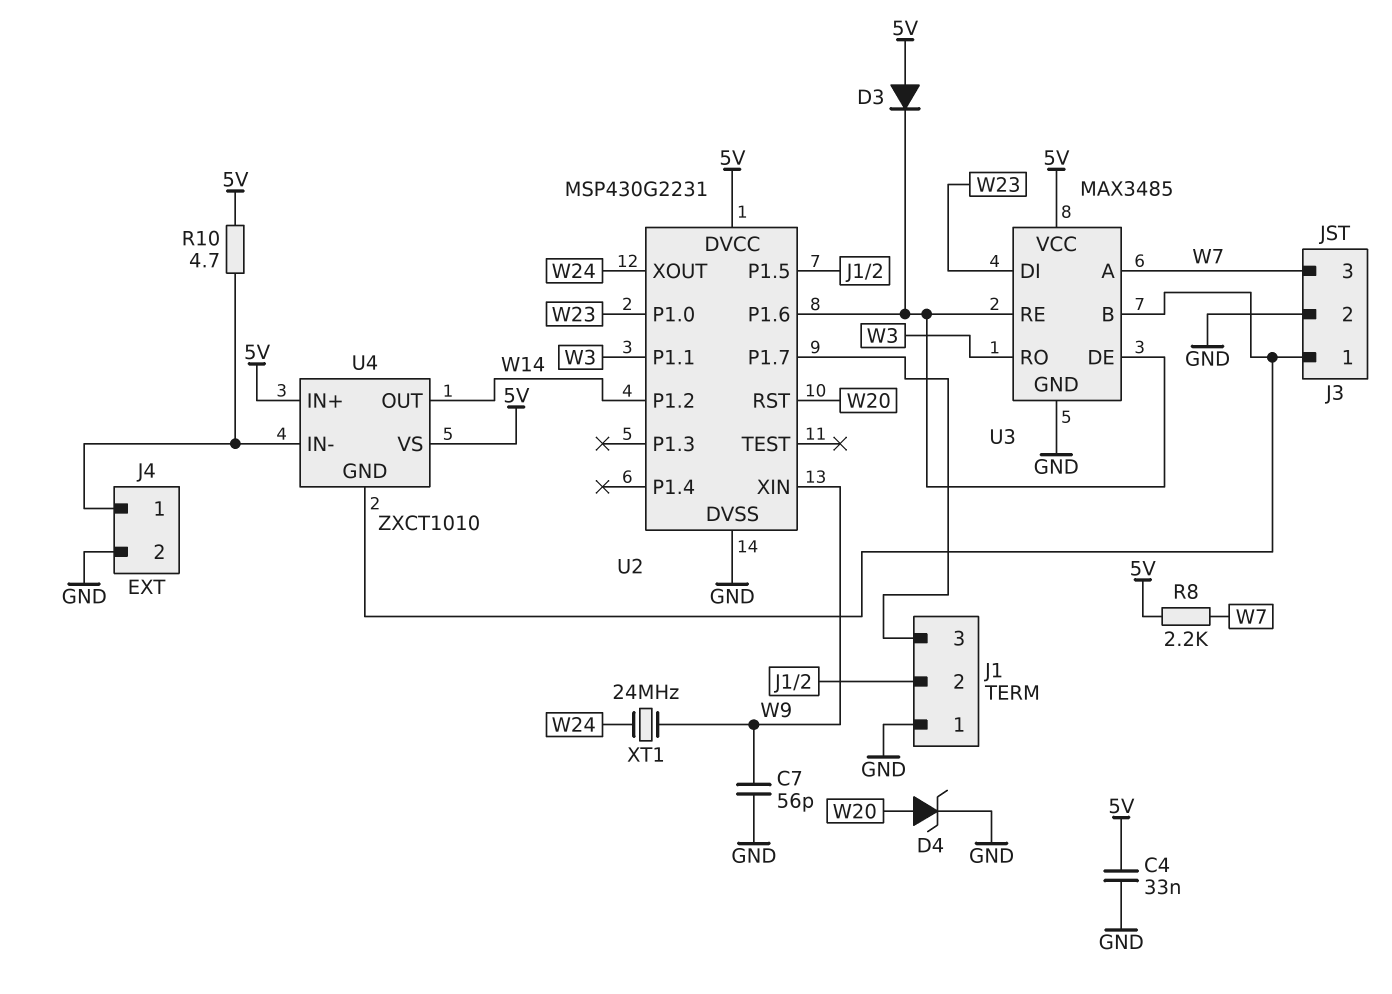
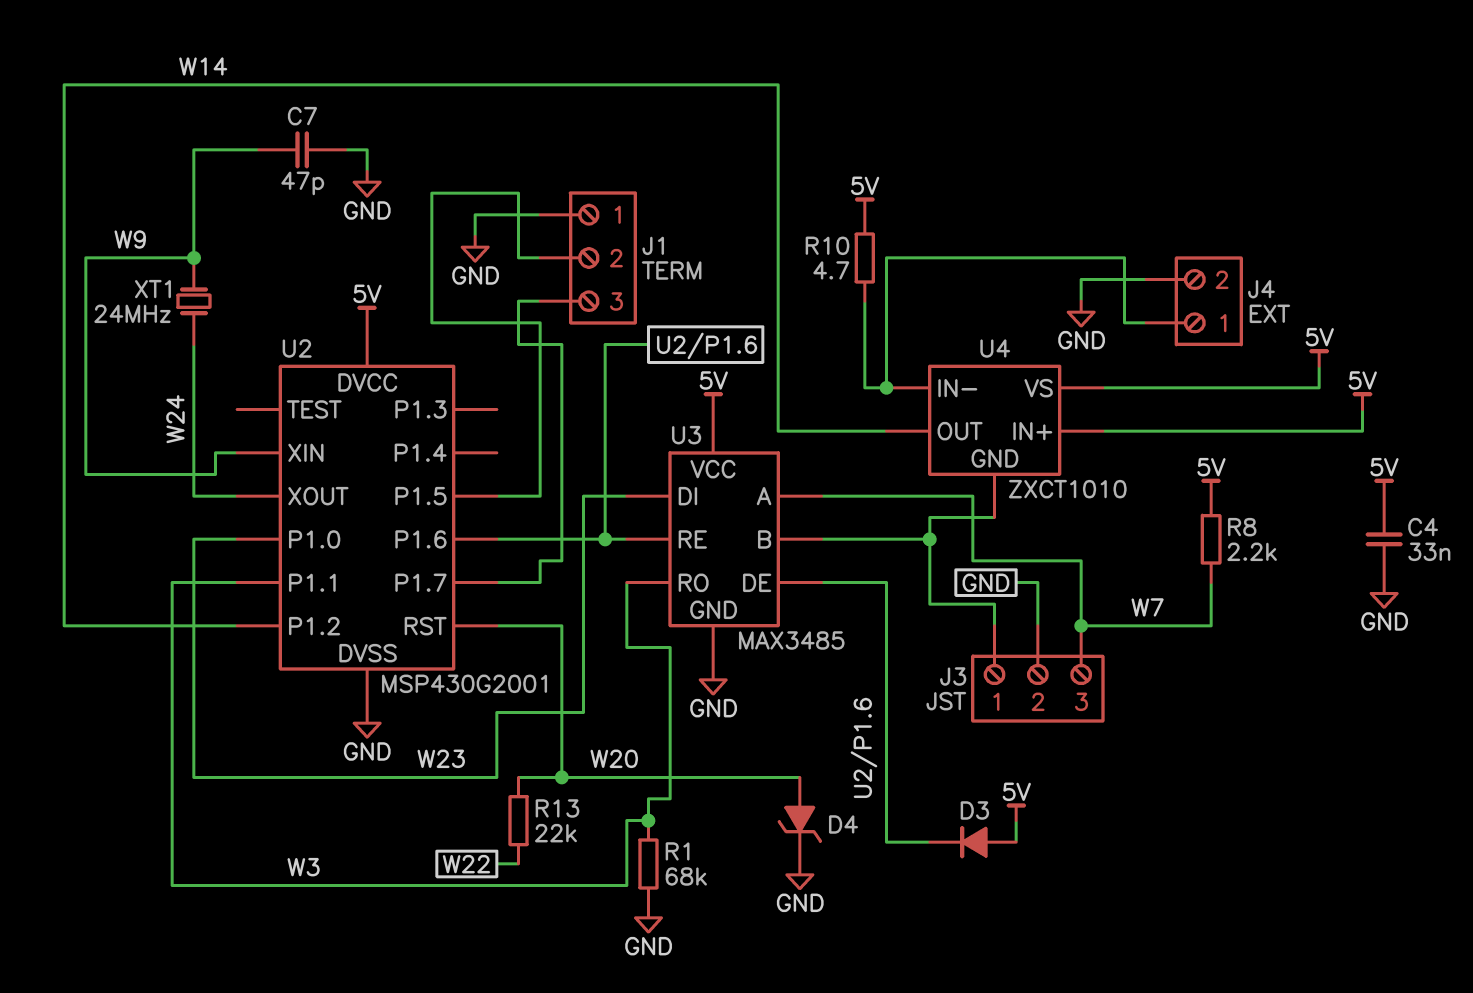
C7: 56pF (GND, W9) -> 47pF (GND, W9)
R1: none -> 68k (GND, W3)
R13: none -> 22k (W20, W22)
U2: MSP430G2231 -> MSP430G2001

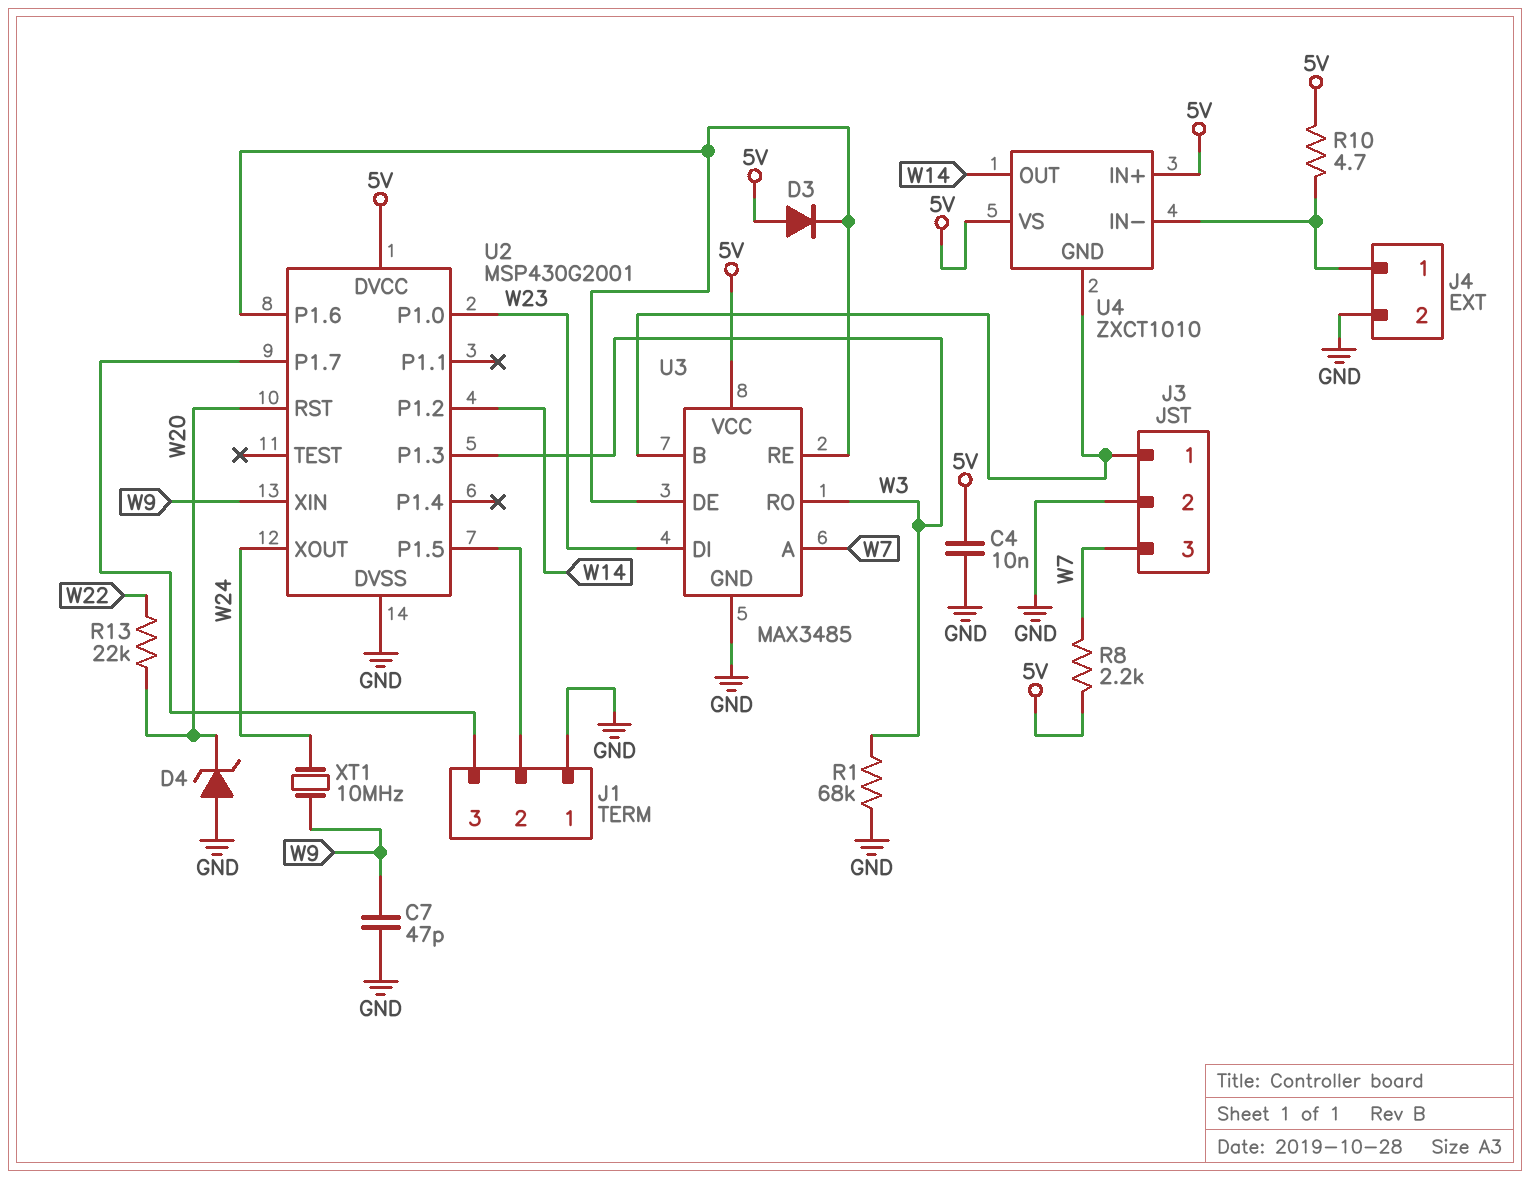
C4: 33nF (5V, GND) -> 10nF (5V, GND)
D4: zener (A W20, K GND) -> zener (A GND, K W20)
U2 pin P1.1: W3 -> none
U2 pin P1.3: none -> W3
XT1: 24MHz (W9, W24) -> 10MHz (W9, W24)

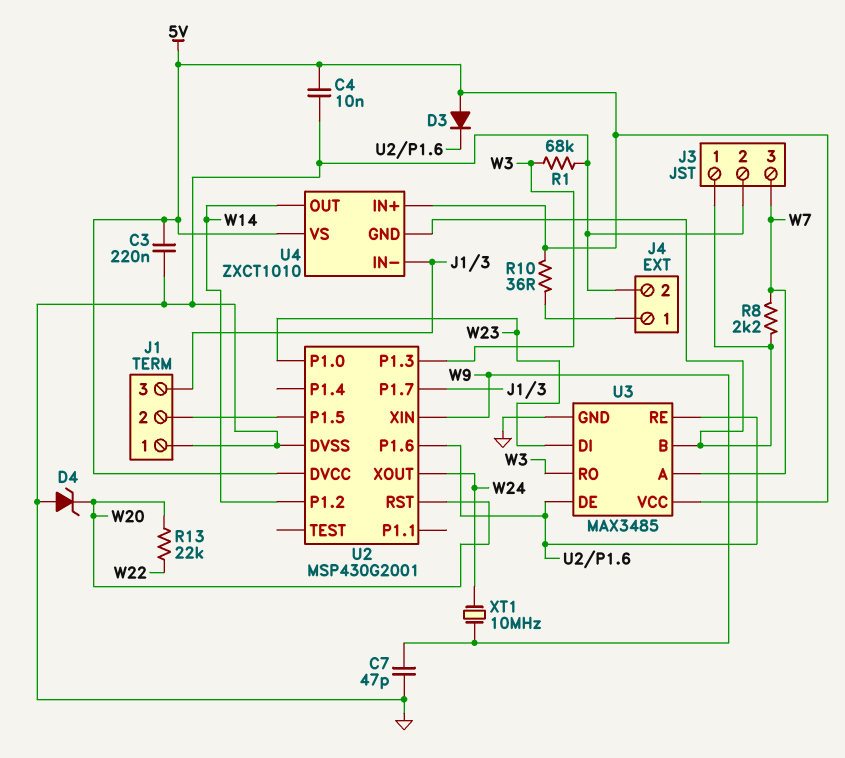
C3: none -> 220nF (5V, GND)
R8: 2.2k (5V, W7) -> 2.2k (J3/1, W7)
R10: 4.7 (5V, J4/1) -> 36 (5V, J4/1)
U4 pin IN-: J4/1 -> J1/3

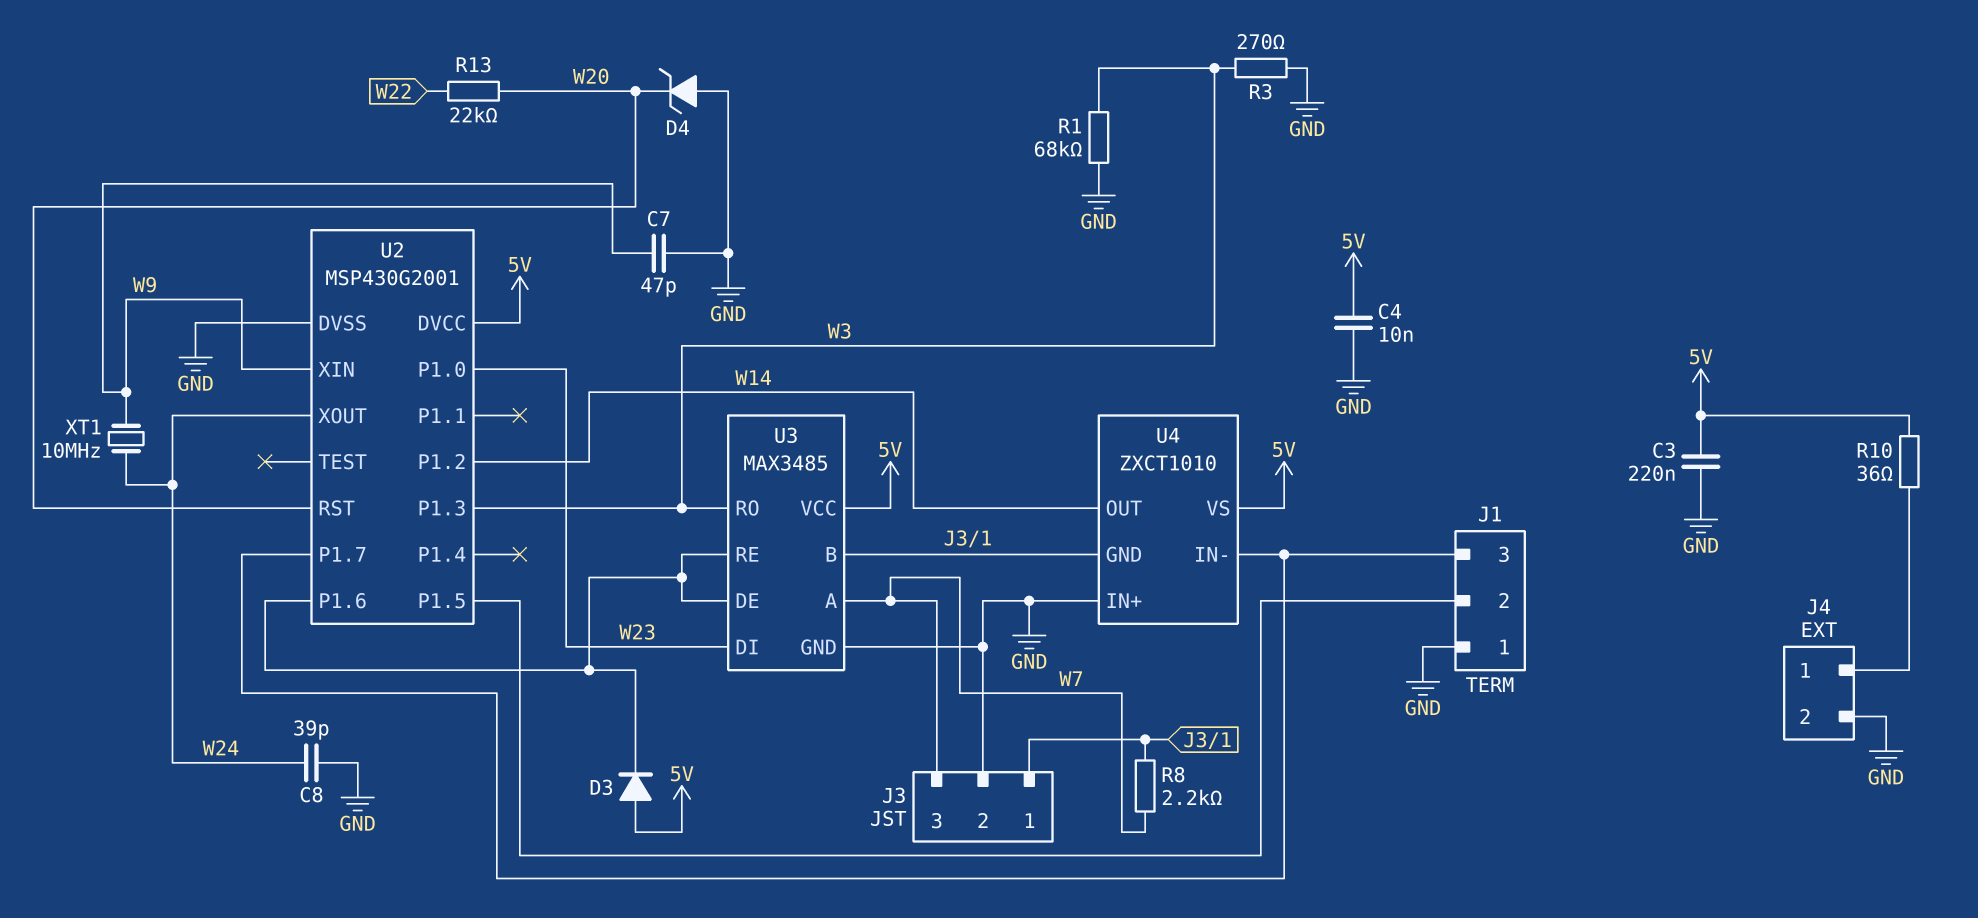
C8: none -> 39pF (GND, W24)
R3: none -> 270 (GND, W3)
U4 pin IN+: 5V -> GND

